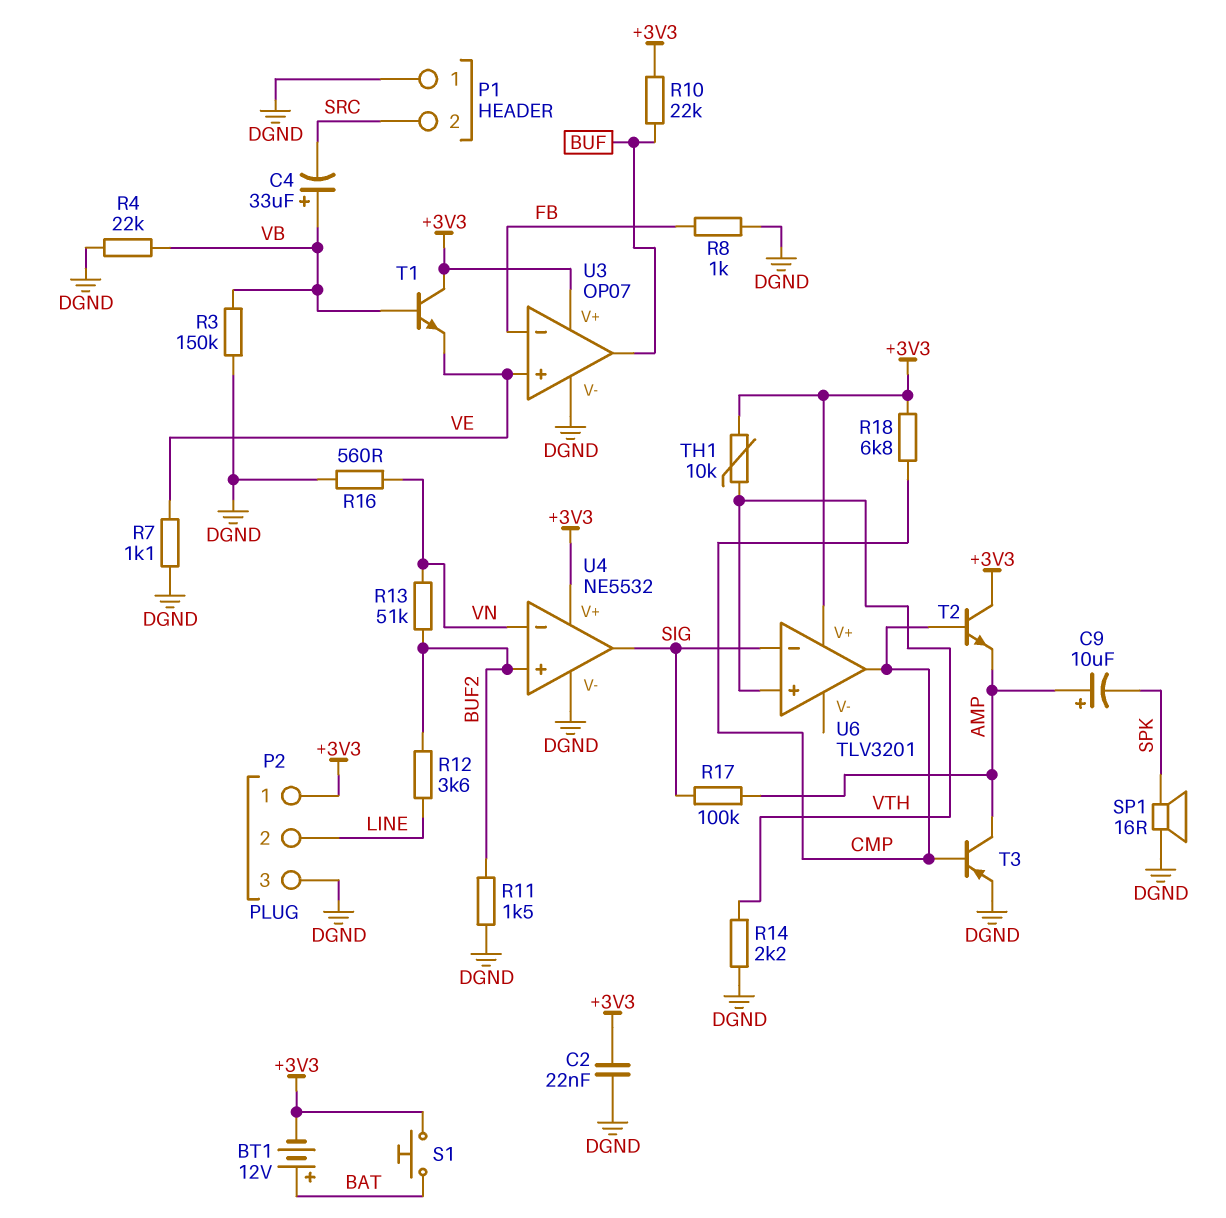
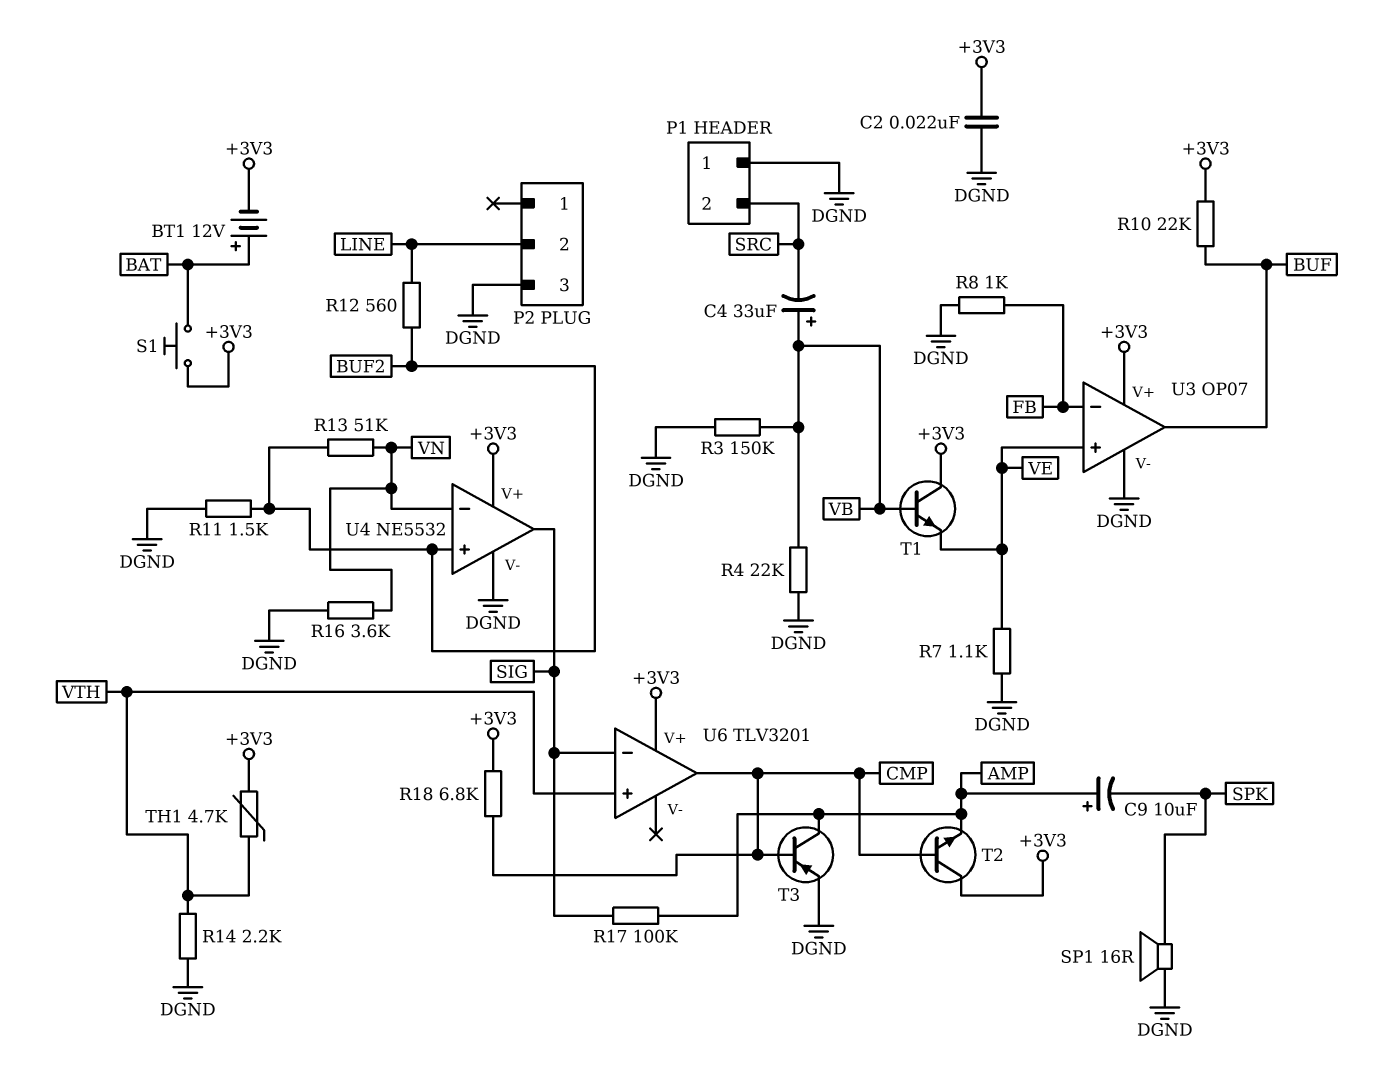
P2 pin 1: +3V3 -> none
R12: 3.6k (BUF2, LINE) -> 560 (BUF2, LINE)
R16: 560 (DGND, VN) -> 3.6k (DGND, VN)
TH1: 10k (+3V3, VTH) -> 4.7k (+3V3, VTH)

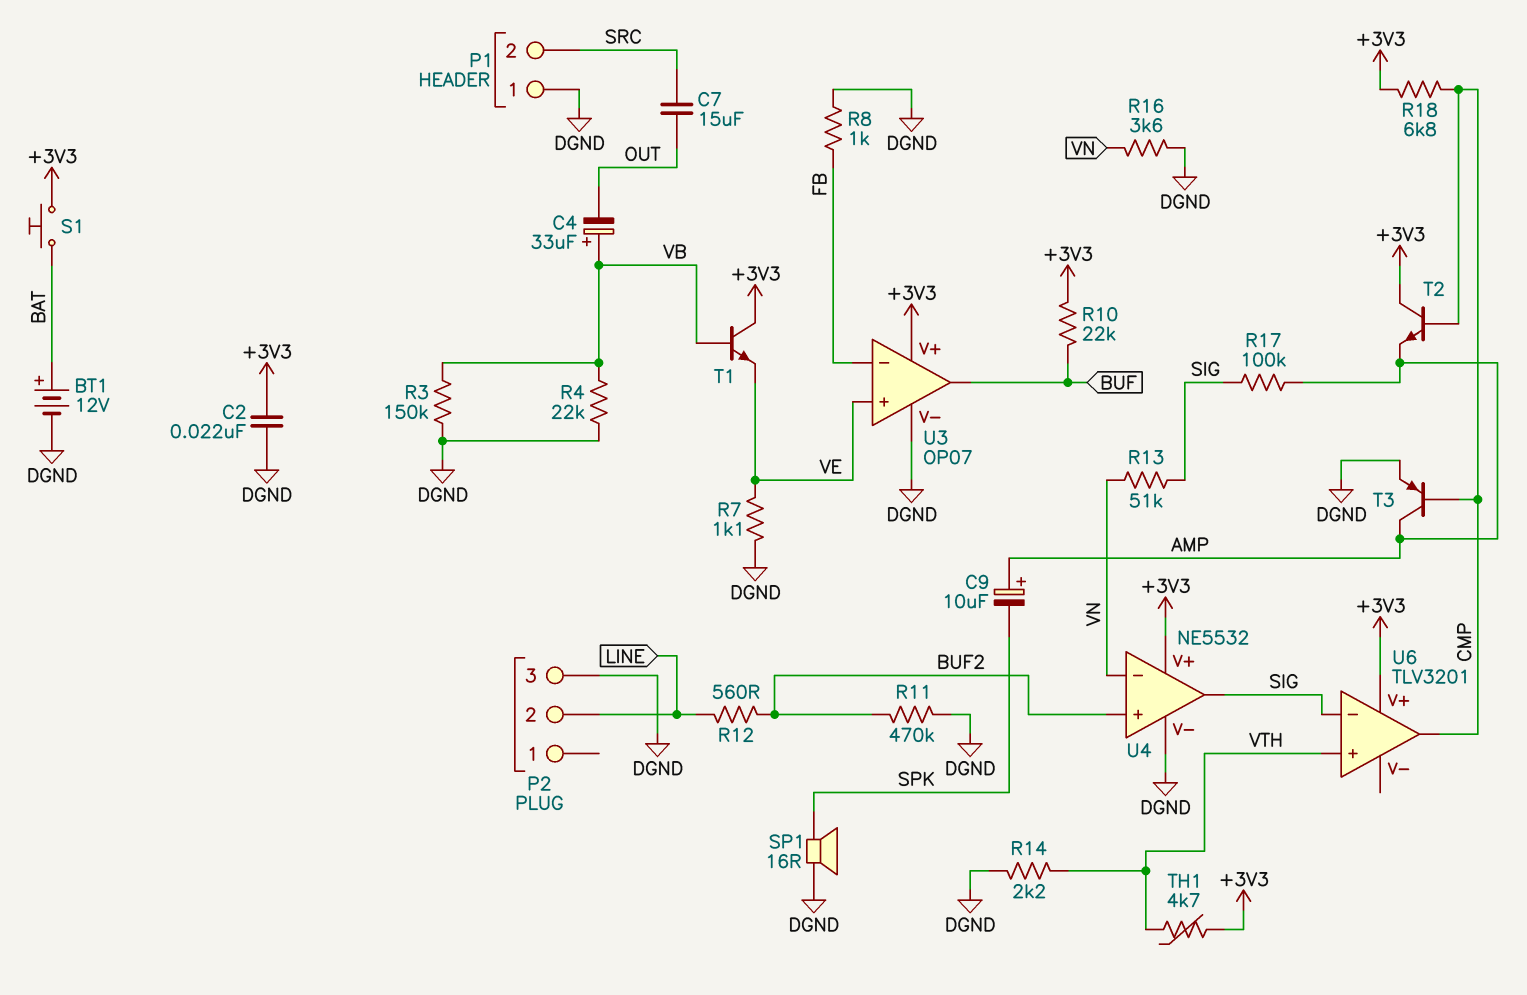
BT1: 12V (plus BAT, minus +3V3) -> 12V (plus BAT, minus DGND)
C4: 33uF (plus VB, minus SRC) -> 33uF (plus VB, minus OUT)
C7: none -> 15uF (OUT, SRC)
R11: 1.5k (BUF2, DGND) -> 470k (BUF2, DGND)
R13: 51k (BUF2, VN) -> 51k (SIG, VN)

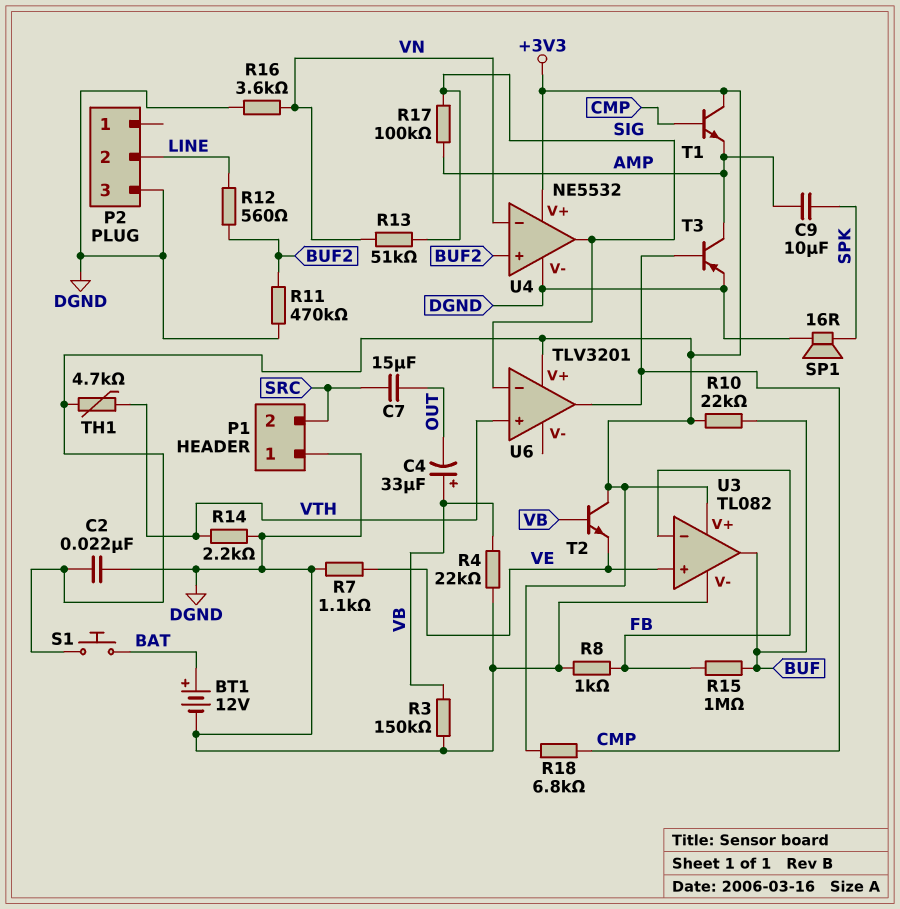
C9: 10uF (plus AMP, minus SPK) -> 10uF (AMP, SPK)
R15: none -> 1M (BUF, FB)
T1: NPN (B VB, C +3V3, E VE) -> NPN (B CMP, C +3V3, E AMP)
T2: NPN (B CMP, C +3V3, E AMP) -> NPN (B VB, C +3V3, E VE)
U3: OP07 -> TL082

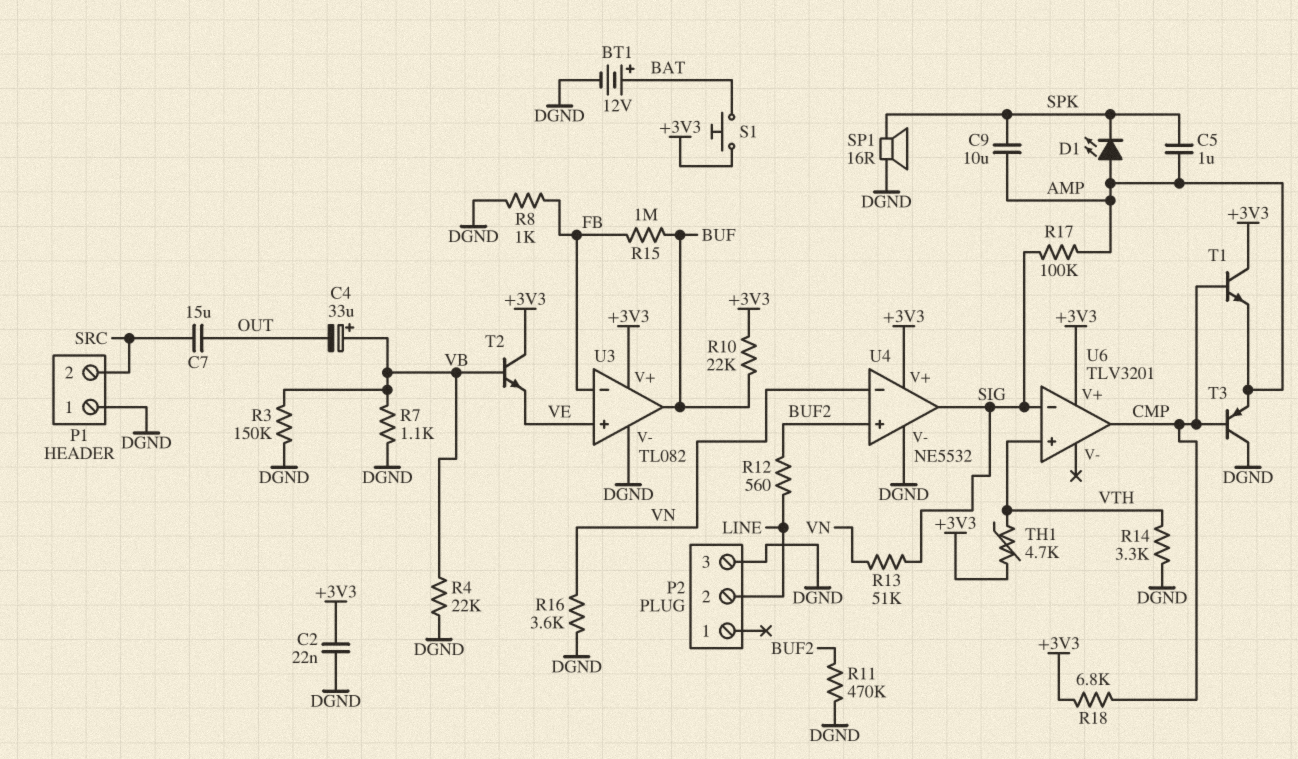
C5: none -> 1uF (AMP, SPK)
D1: none -> LED (A AMP, K SPK)
R7: 1.1k (DGND, VE) -> 1.1k (DGND, VB)
R14: 2.2k (DGND, VTH) -> 3.3k (DGND, VTH)
T3: PNP (B CMP, C AMP, E DGND) -> PNP (B CMP, C DGND, E AMP)

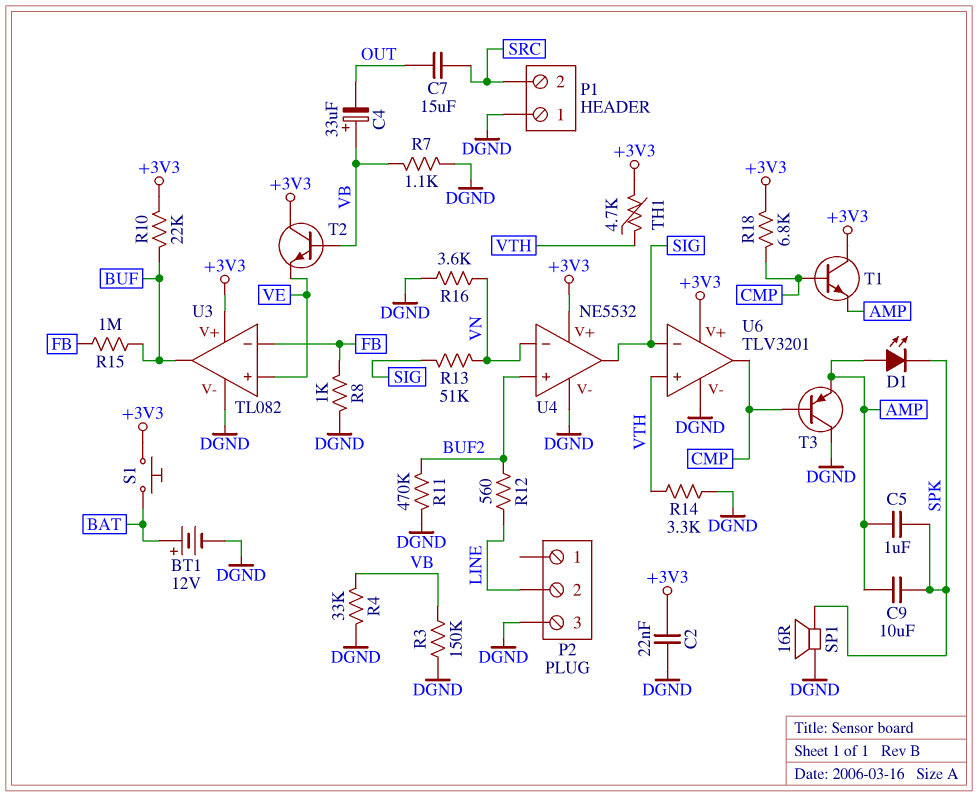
R4: 22k (DGND, VB) -> 33k (DGND, VB)
R17: 100k (AMP, SIG) -> none
U6 pin V-: none -> DGND

